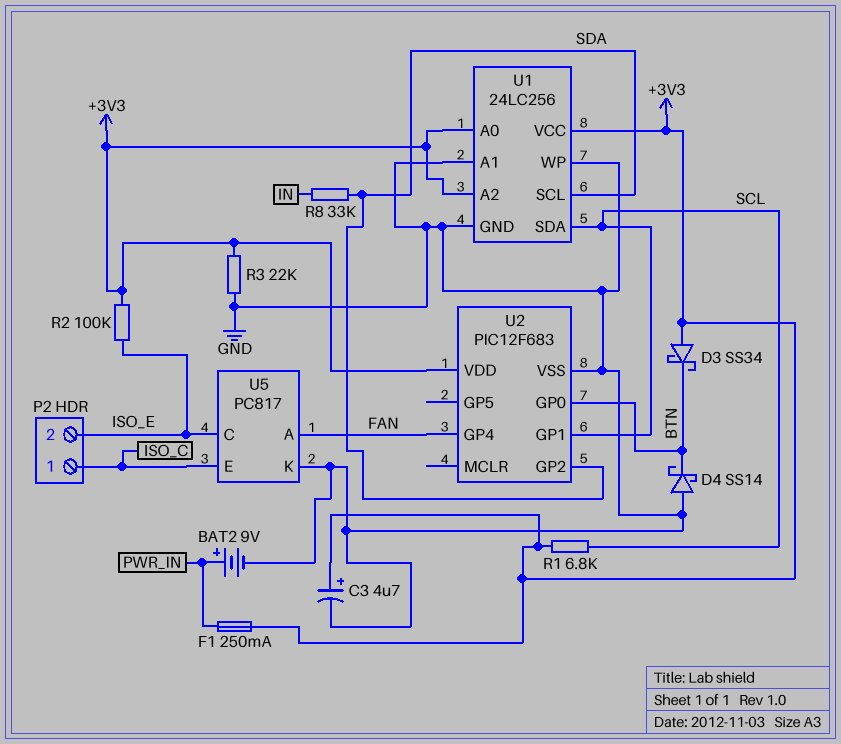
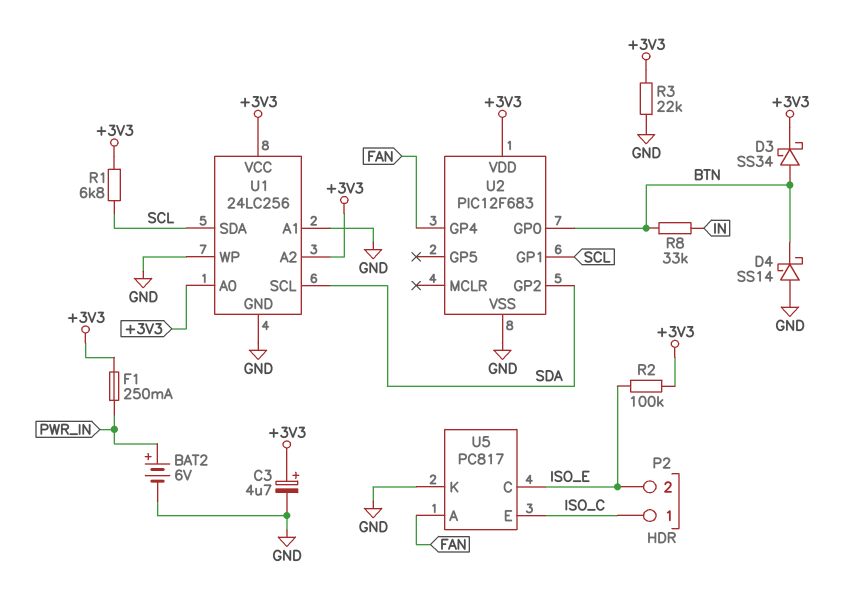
BAT2: 9V (plus PWR_IN, minus GND) -> 6V (plus PWR_IN, minus GND)
D3: schottky SS34 (A +3V3, K BTN) -> schottky SS34 (A BTN, K +3V3)
R8: 33k (IN, SDA) -> 33k (BTN, IN)

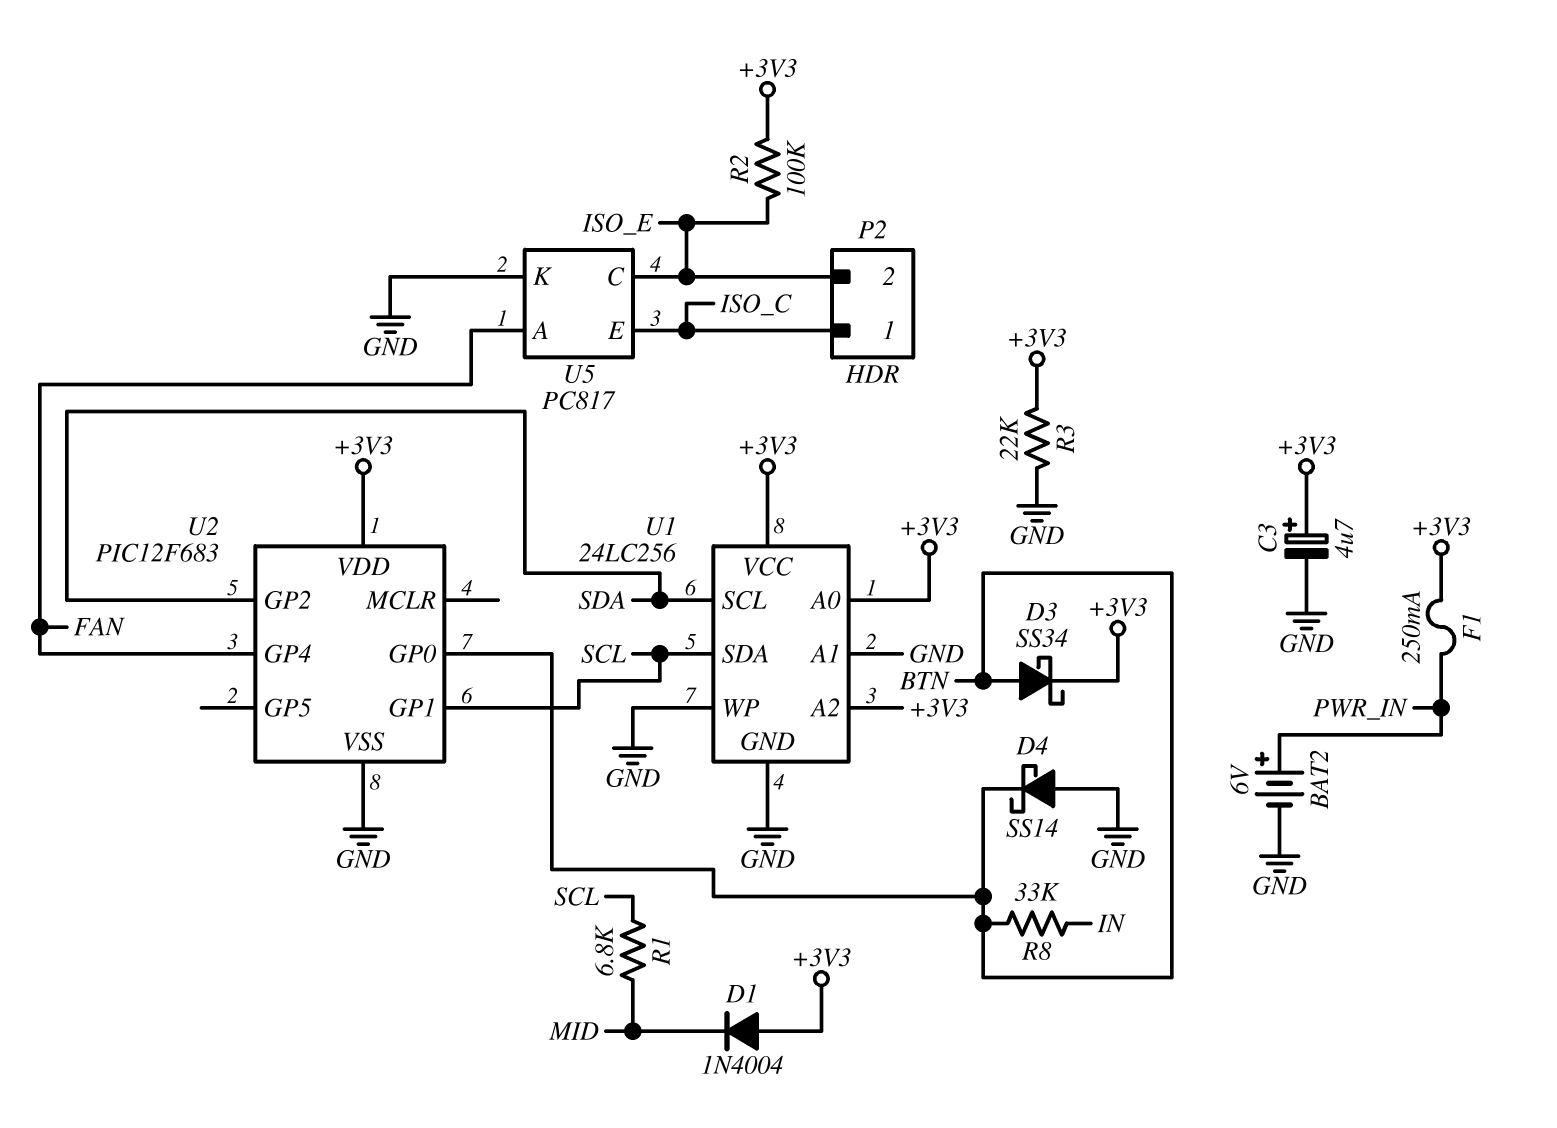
D1: none -> diode 1N4004 (A +3V3, K MID)
R1: 6.8k (+3V3, SCL) -> 6.8k (MID, SCL)

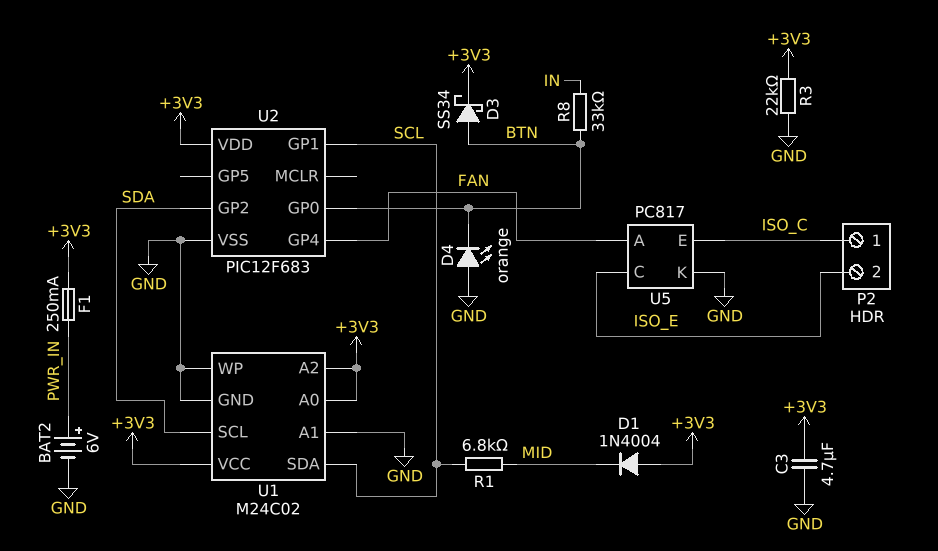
C3: 4.7uF (plus +3V3, minus GND) -> 4.7uF (+3V3, GND)
D4: schottky SS14 (A GND, K BTN) -> LED orange (A GND, K BTN)
R2: 100k (+3V3, ISO_E) -> none
U1: 24LC256 -> M24C02

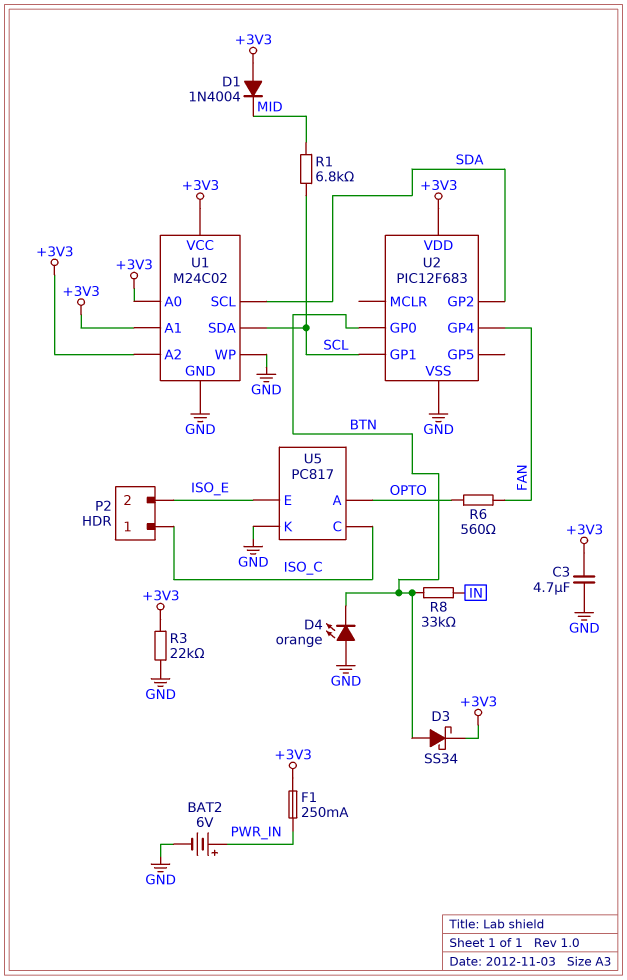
R6: none -> 560 (FAN, OPTO)
U1 pin A1: GND -> +3V3
U5 pin A: FAN -> OPTO
U5 pin C: ISO_E -> ISO_C
U5 pin E: ISO_C -> ISO_E

